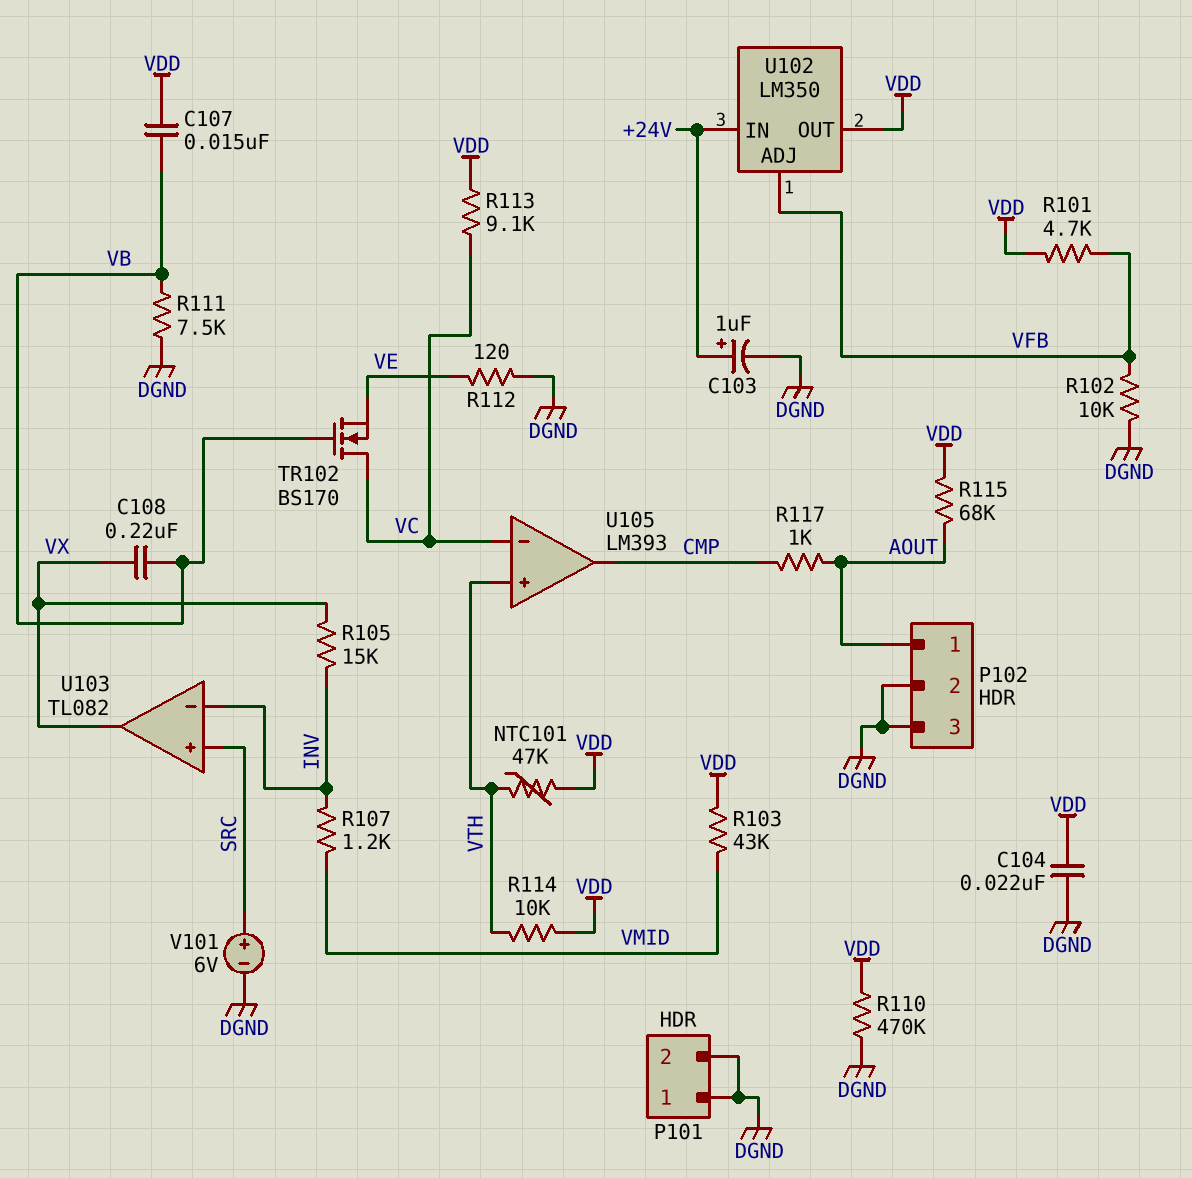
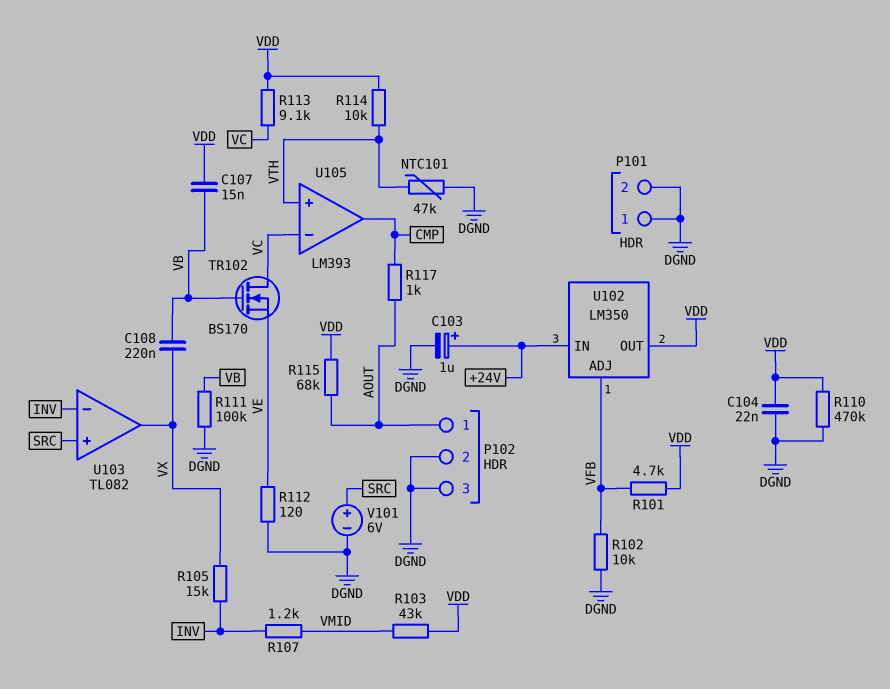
NTC101: 47k (VDD, VTH) -> 47k (DGND, VTH)
R111: 7.5k (DGND, VB) -> 100k (DGND, VB)

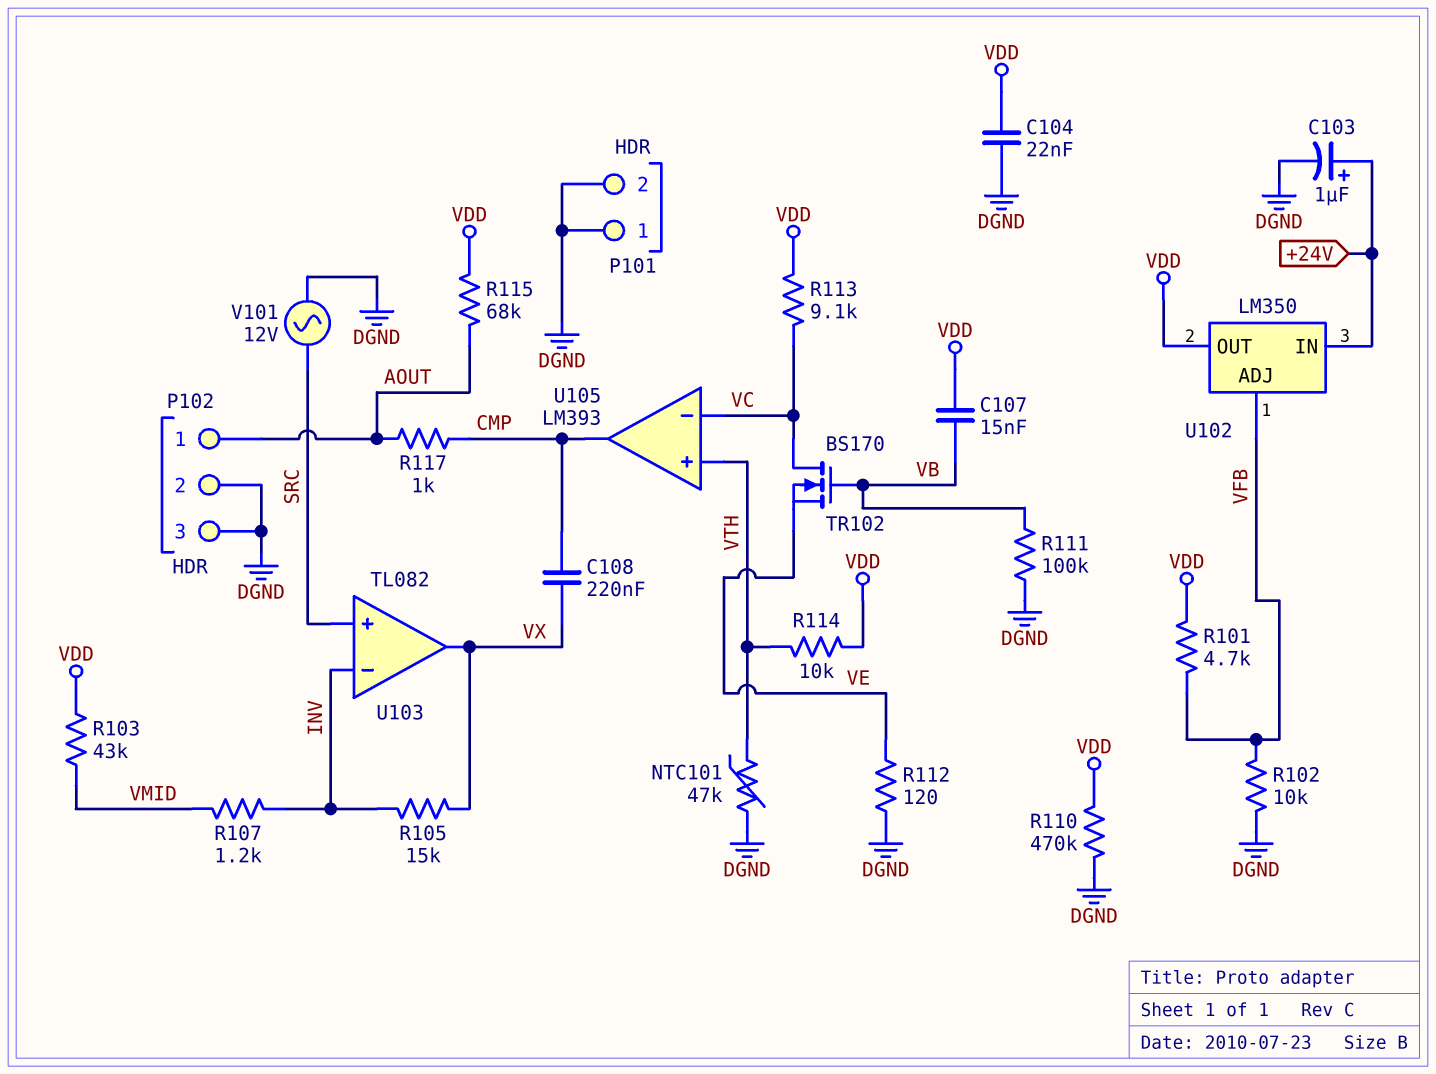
C108: 220nF (VB, VX) -> 220nF (CMP, VX)
V101: 6V (plus SRC, minus DGND) -> AC 12V (DGND, SRC)

